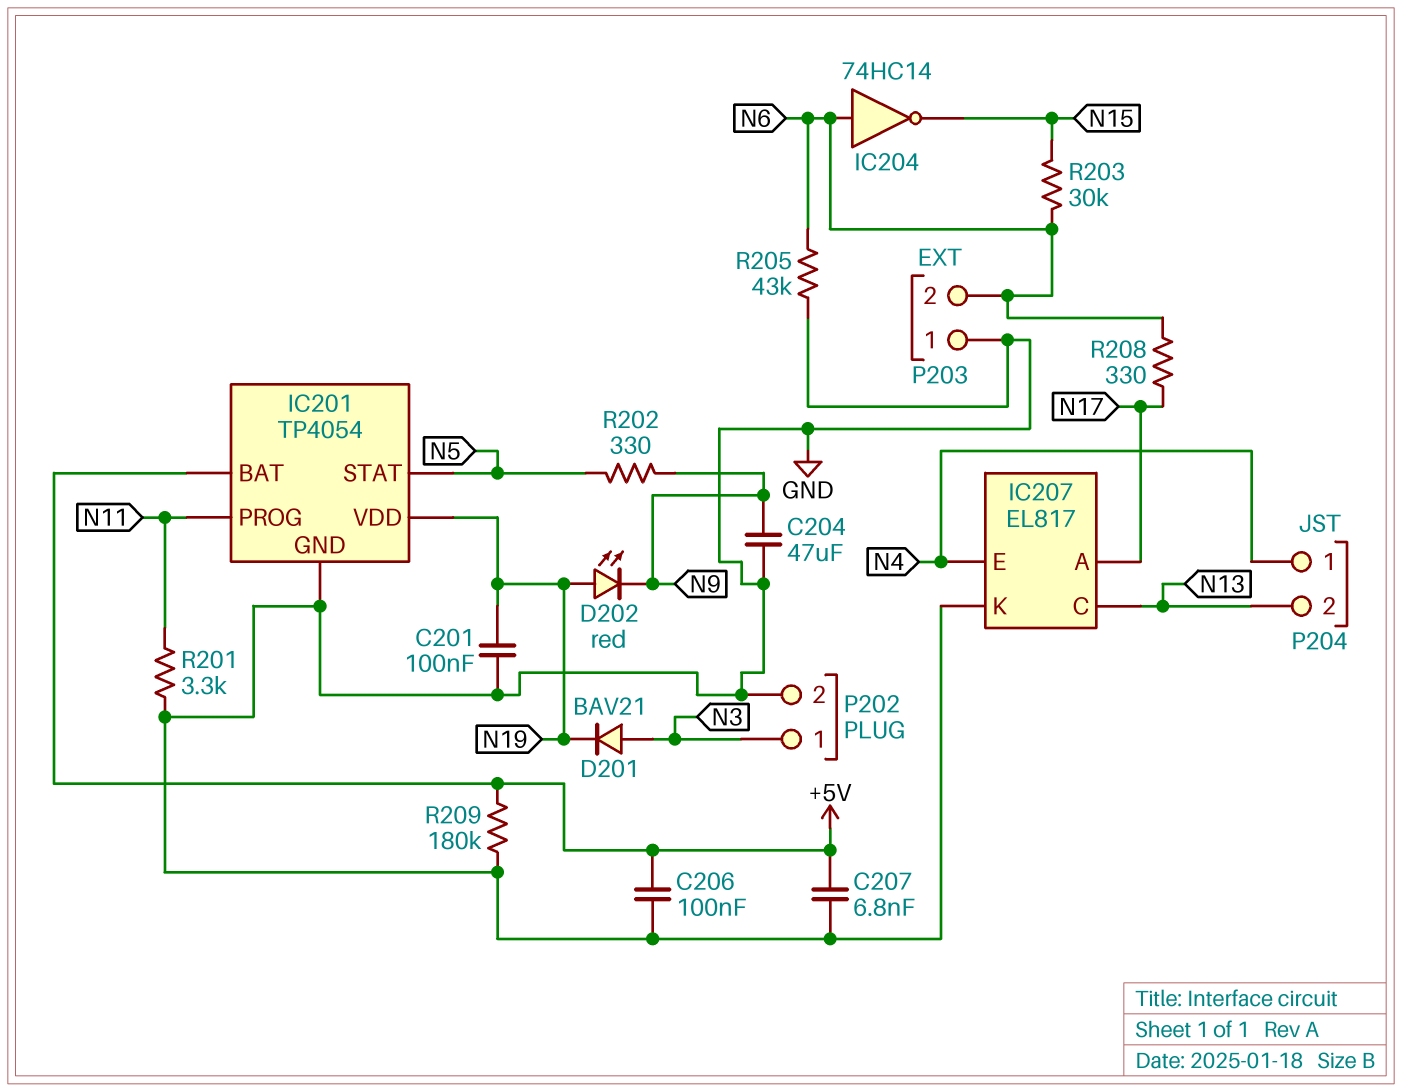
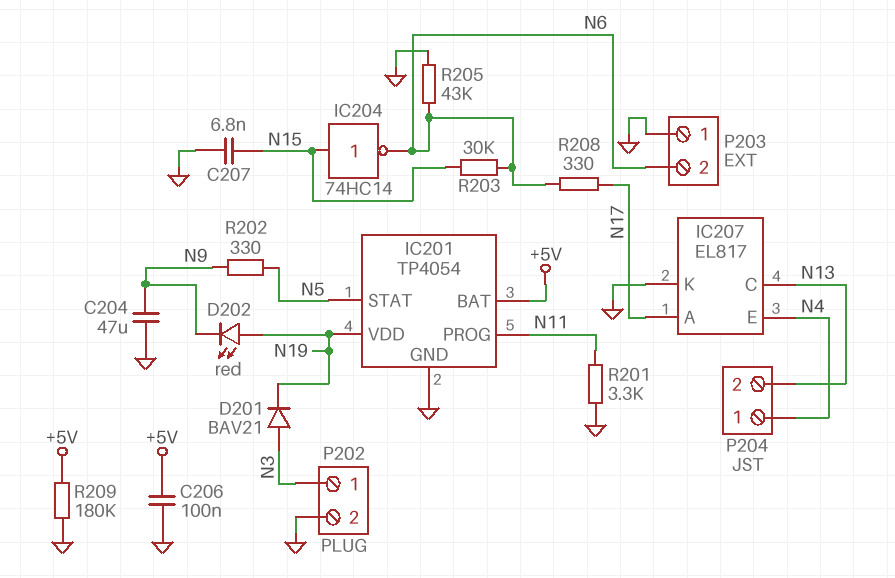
C201: 100nF (GND, N19) -> none
C207: 6.8nF (+5V, GND) -> 6.8nF (GND, N15)
IC204: NOT 74HC14 (in N6, out N15) -> NOT 74HC14 (in N15, out N6)

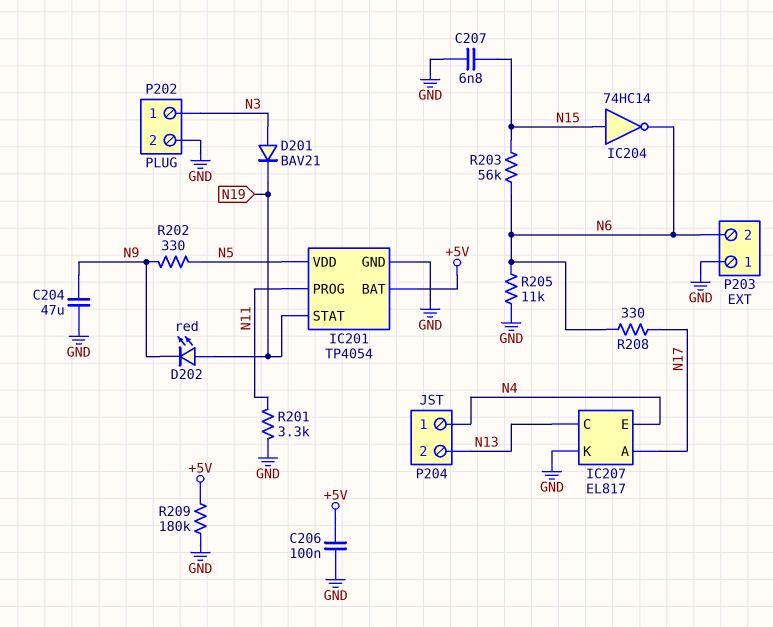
IC201 pin STAT: N5 -> N19
IC201 pin VDD: N19 -> N5
R203: 30k (N6, N15) -> 56k (N6, N15)
R205: 43k (GND, N6) -> 11k (GND, N6)

